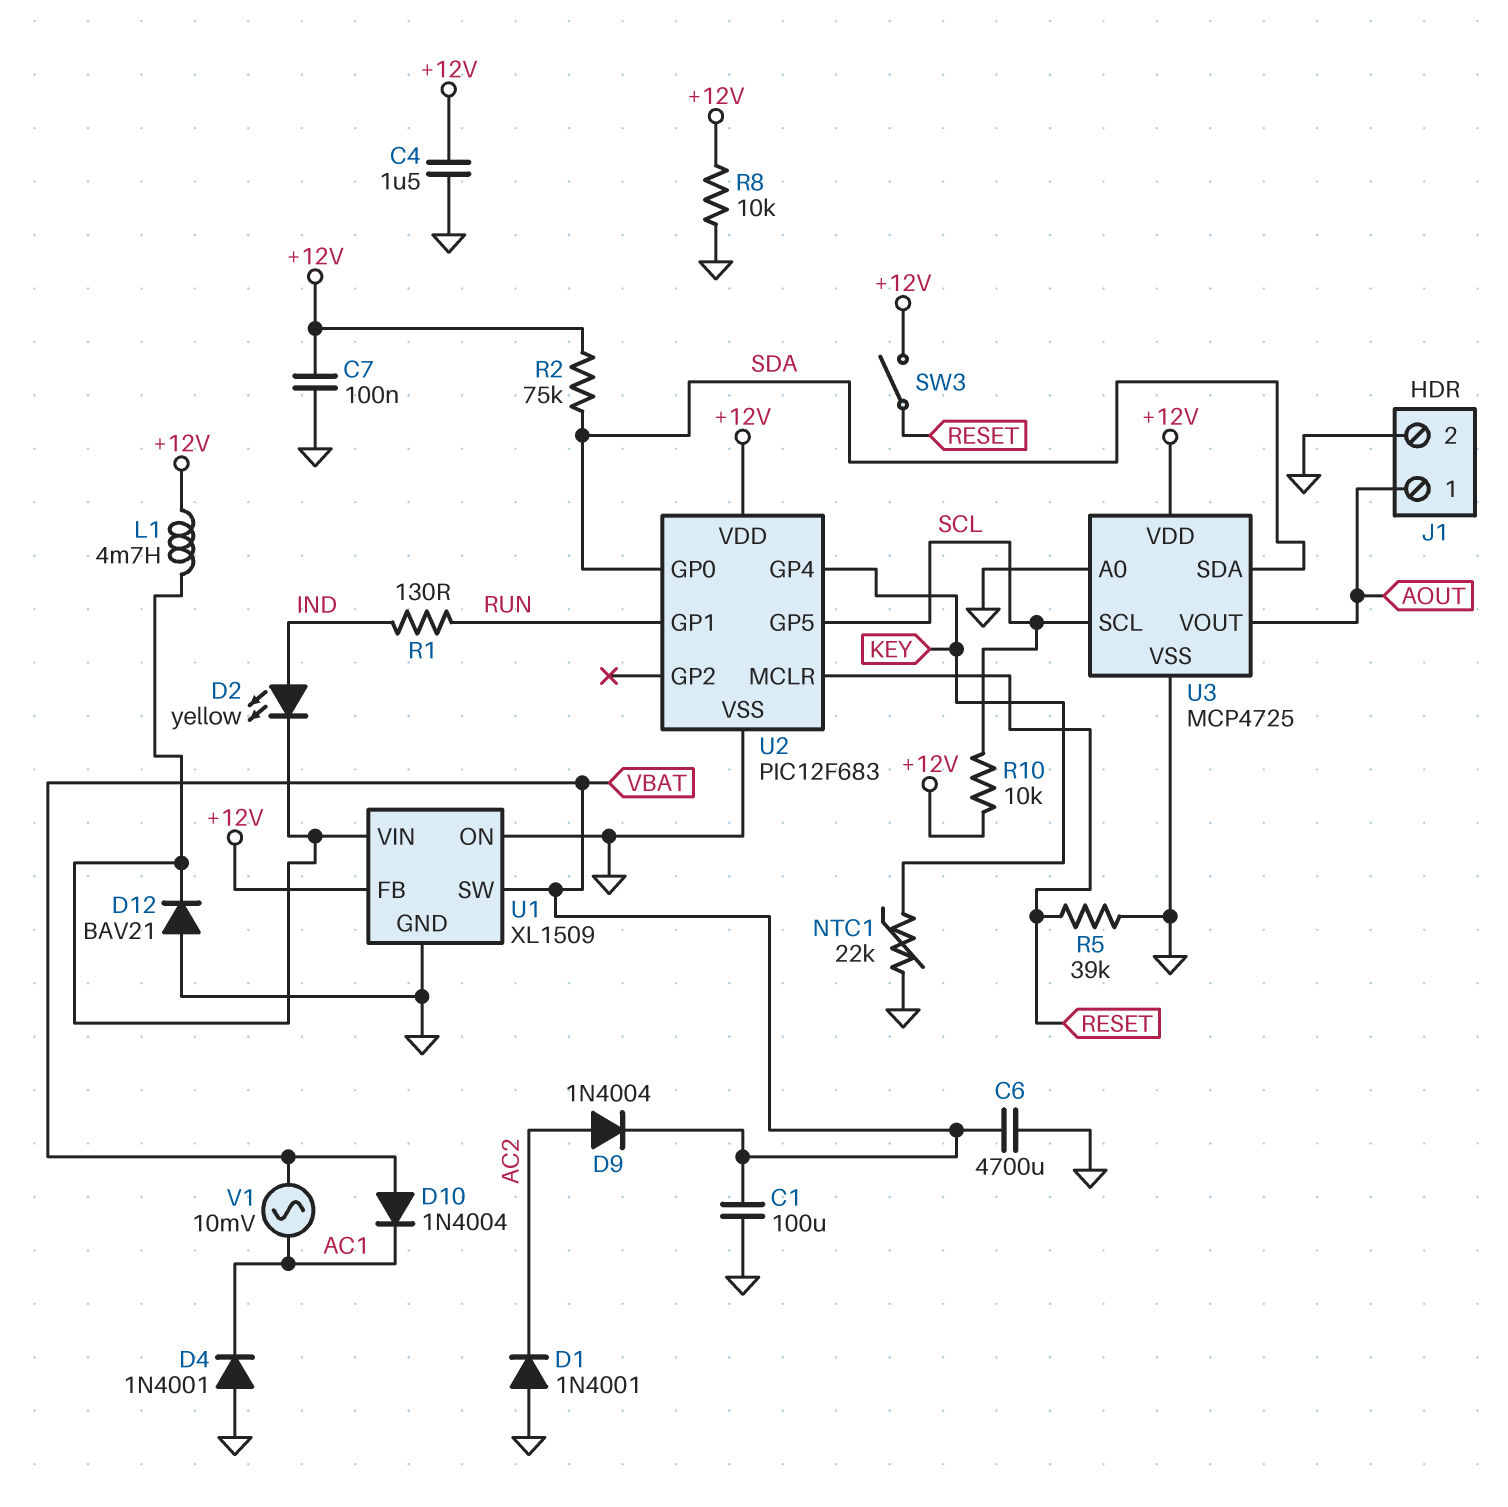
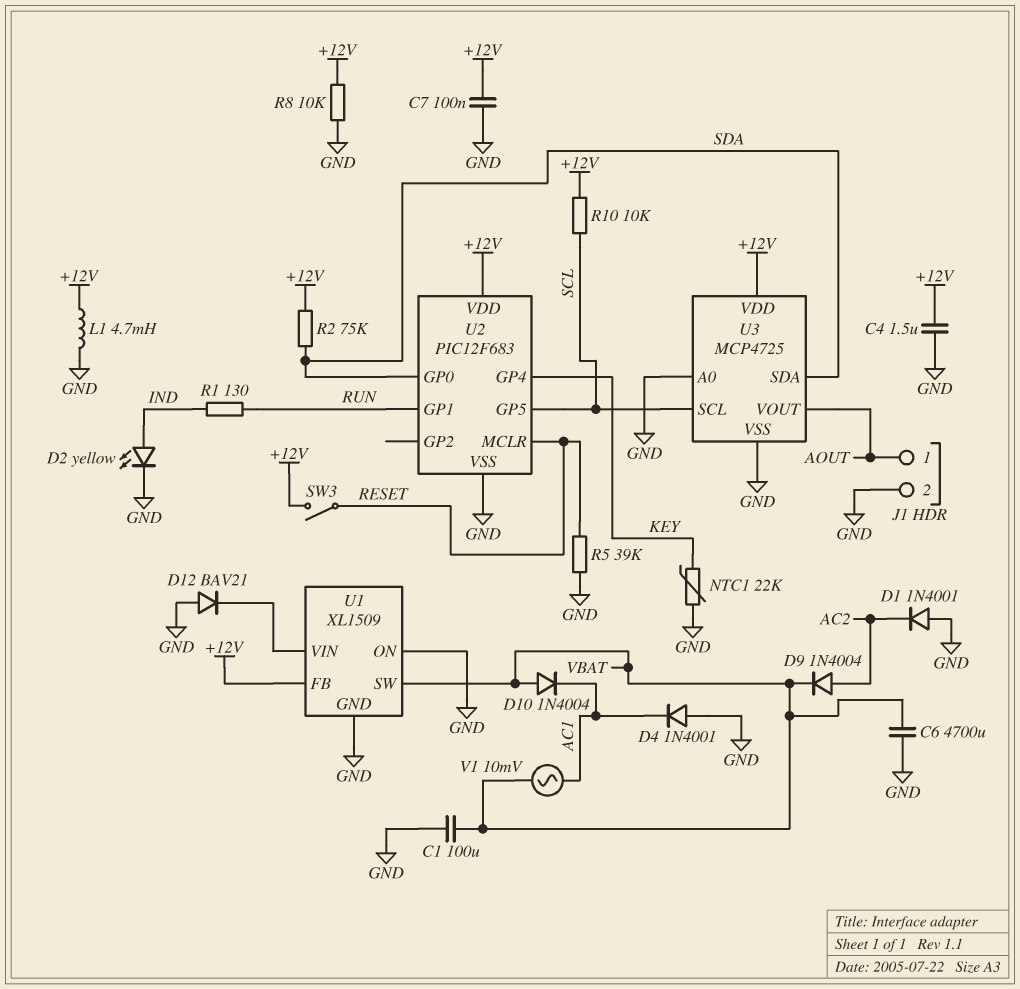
D2: LED yellow (A IND, K U1/VIN) -> LED yellow (A IND, K GND)
L1: 4.7mH (+12V, U1/VIN) -> 4.7mH (+12V, GND)

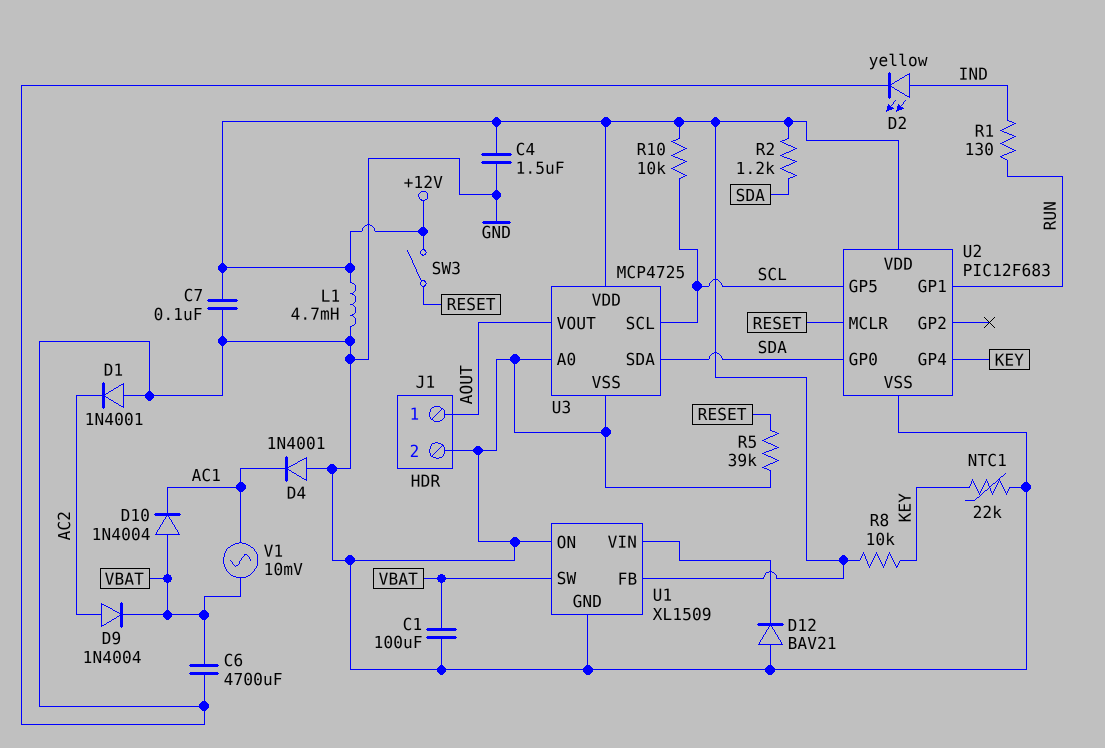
R2: 75k (+12V, SDA) -> 1.2k (+12V, SDA)
R8: 10k (+12V, GND) -> 10k (+12V, KEY)

